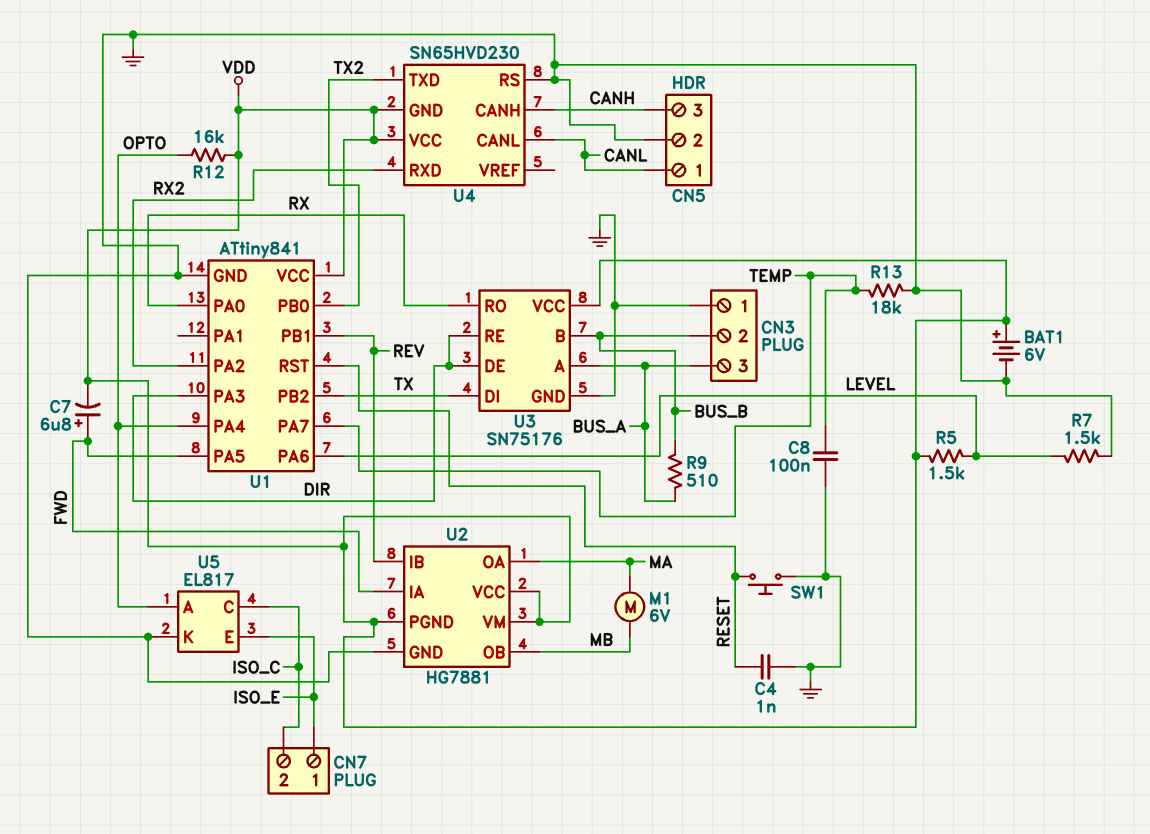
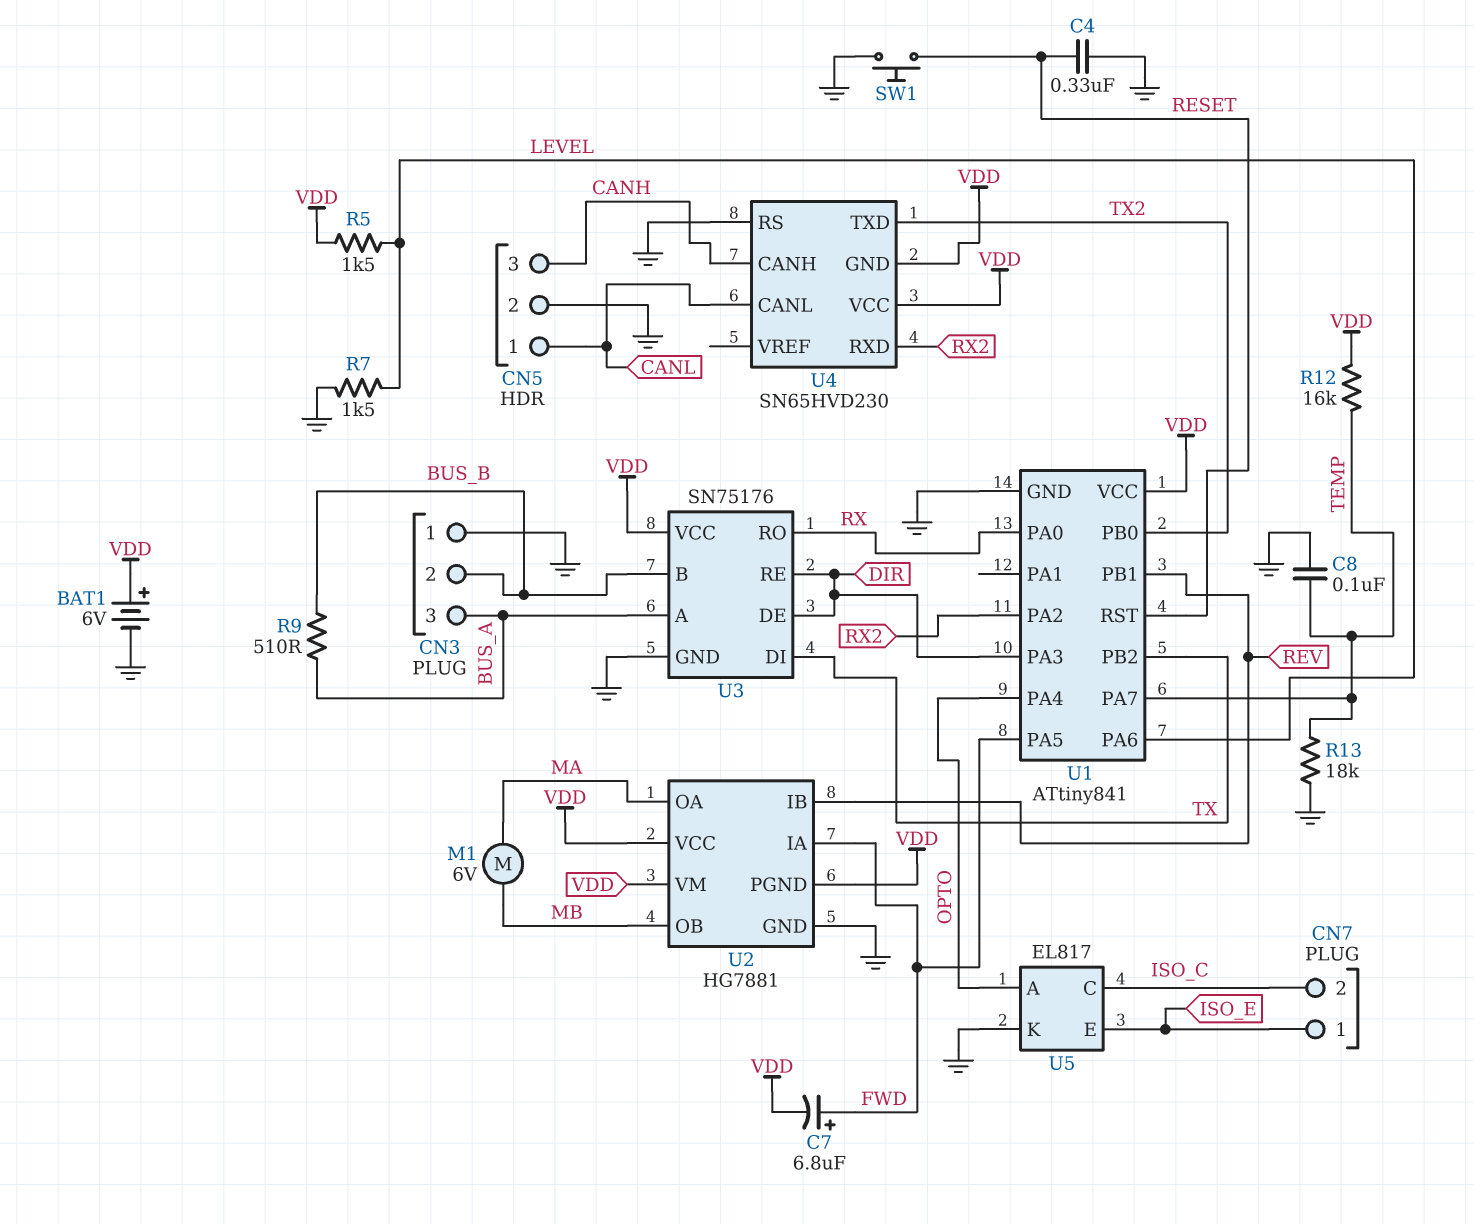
C4: 1nF (GND, RESET) -> 330nF (GND, RESET)
R12: 16k (OPTO, VDD) -> 16k (TEMP, VDD)

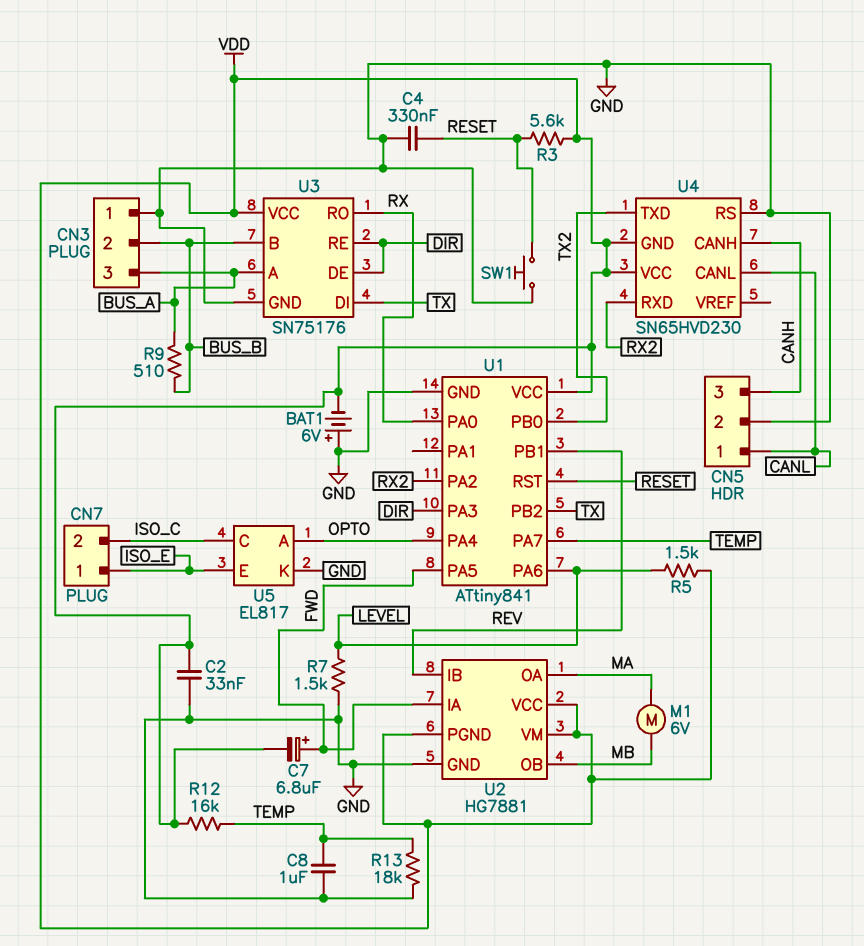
BAT1: 6V (plus VDD, minus GND) -> 6V (plus GND, minus VDD)
C2: none -> 33nF (GND, VDD)
C8: 100nF (GND, TEMP) -> 1uF (GND, TEMP)
R3: none -> 5.6k (RESET, VDD)

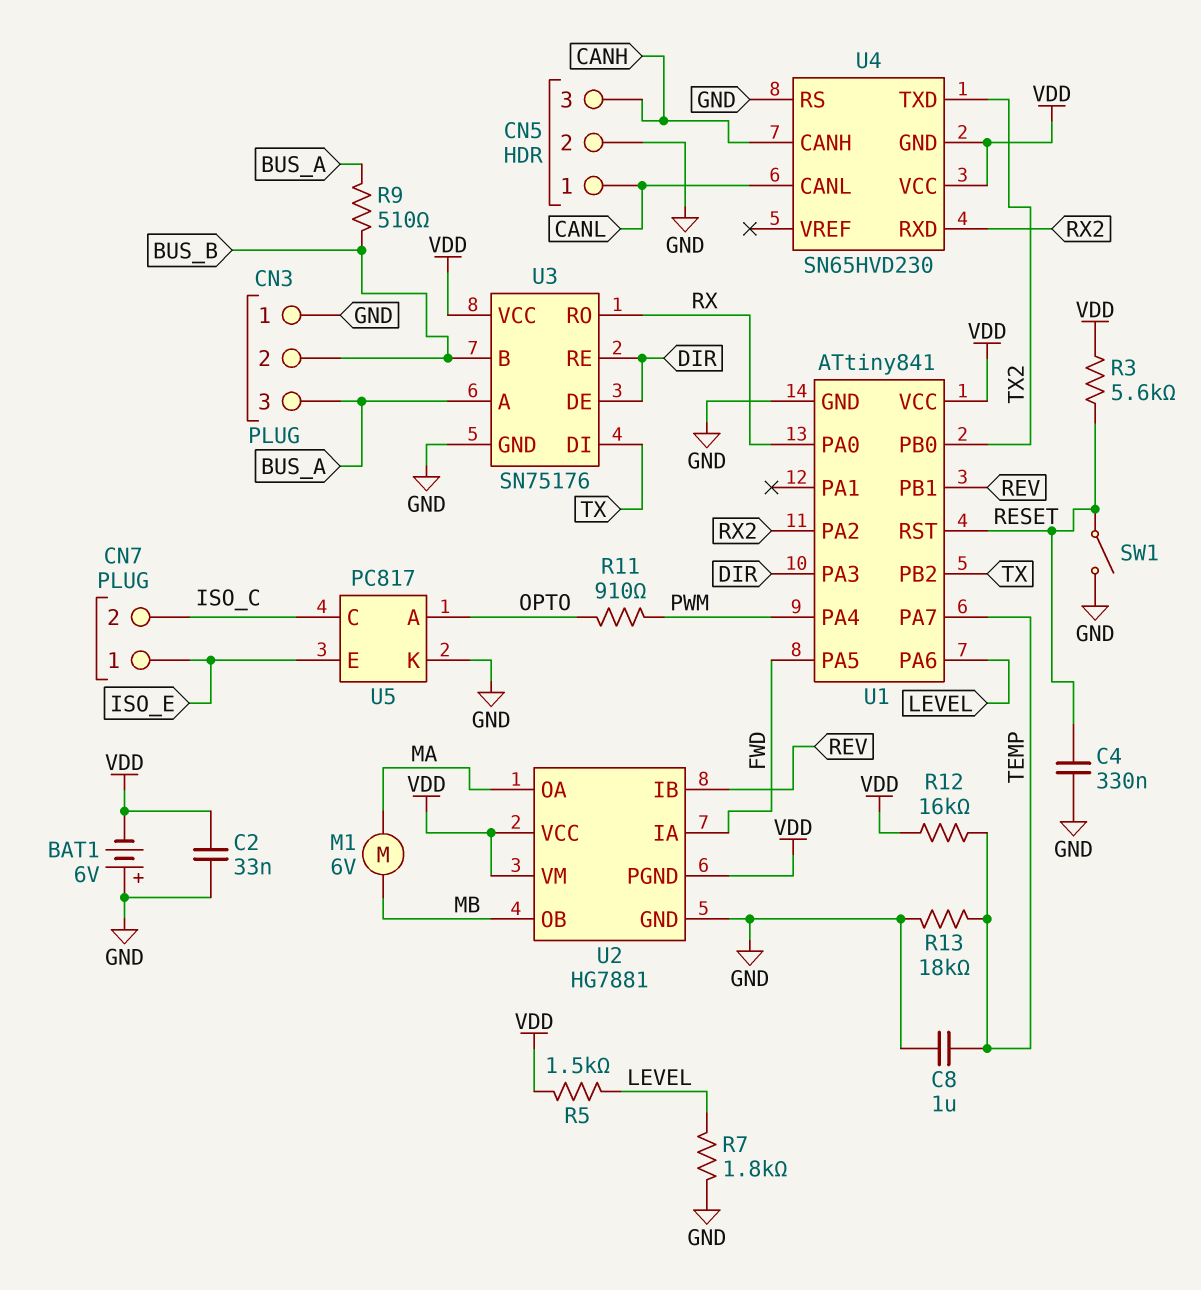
C7: 6.8uF (plus FWD, minus VDD) -> none
R7: 1.5k (GND, LEVEL) -> 1.8k (GND, LEVEL)
R11: none -> 910 (OPTO, PWM)
SW1: button (GND, RESET) -> switch (GND, RESET)
U1 pin PA4: OPTO -> PWM
U5: EL817 -> PC817

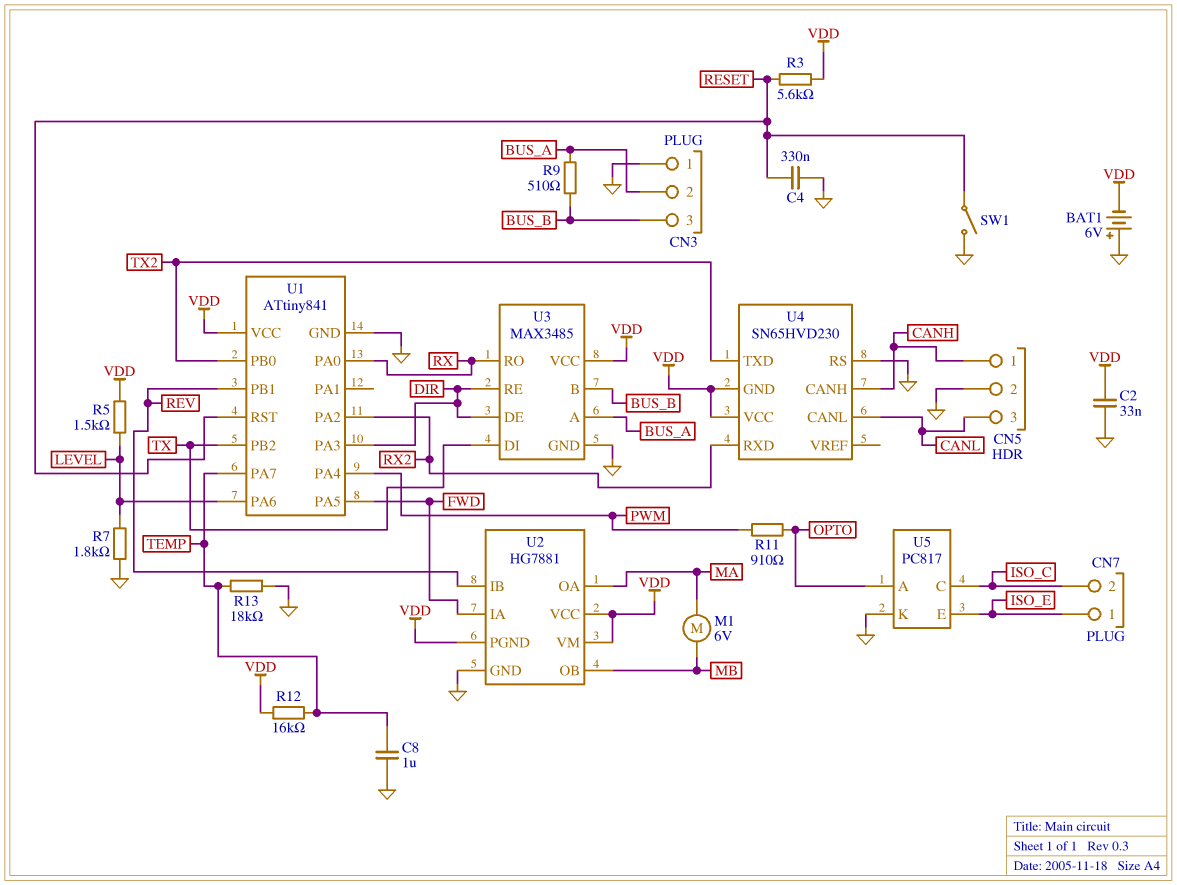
CN3 pin 2: BUS_B -> BUS_A
CN3 pin 3: BUS_A -> BUS_B
CN5 pin 1: CANL -> CANH
CN5 pin 3: CANH -> CANL
U3: SN75176 -> MAX3485

